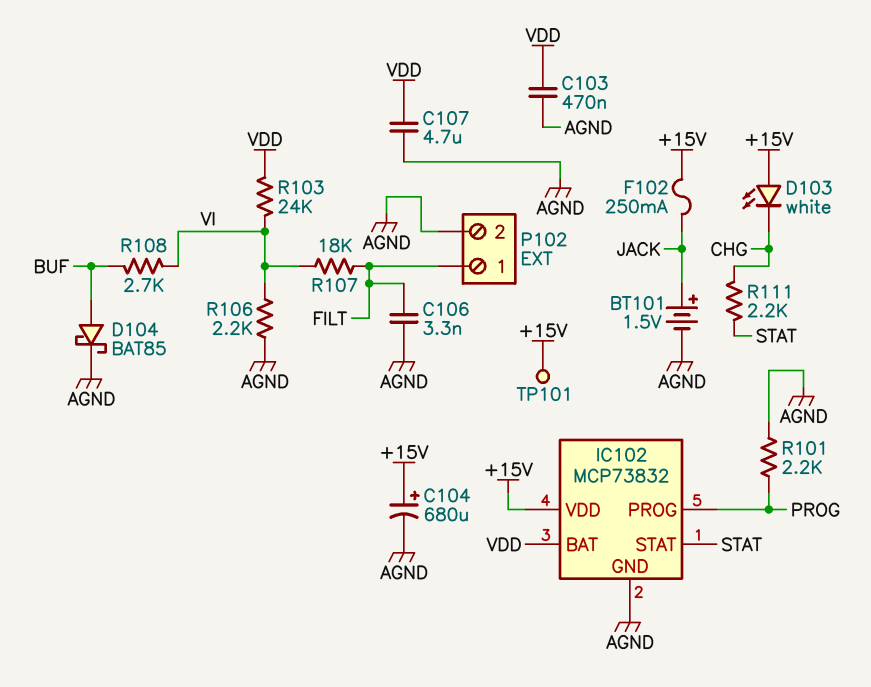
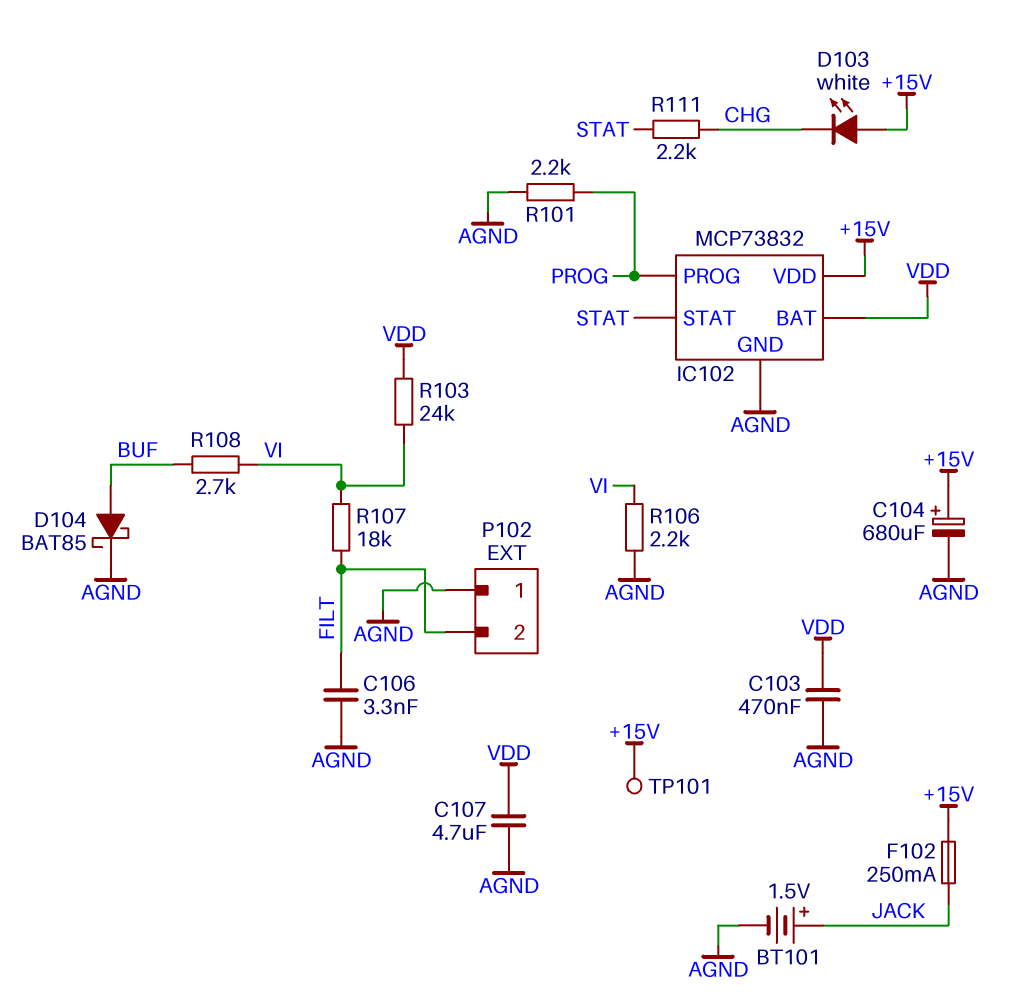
P102 pin 1: FILT -> AGND
P102 pin 2: AGND -> FILT

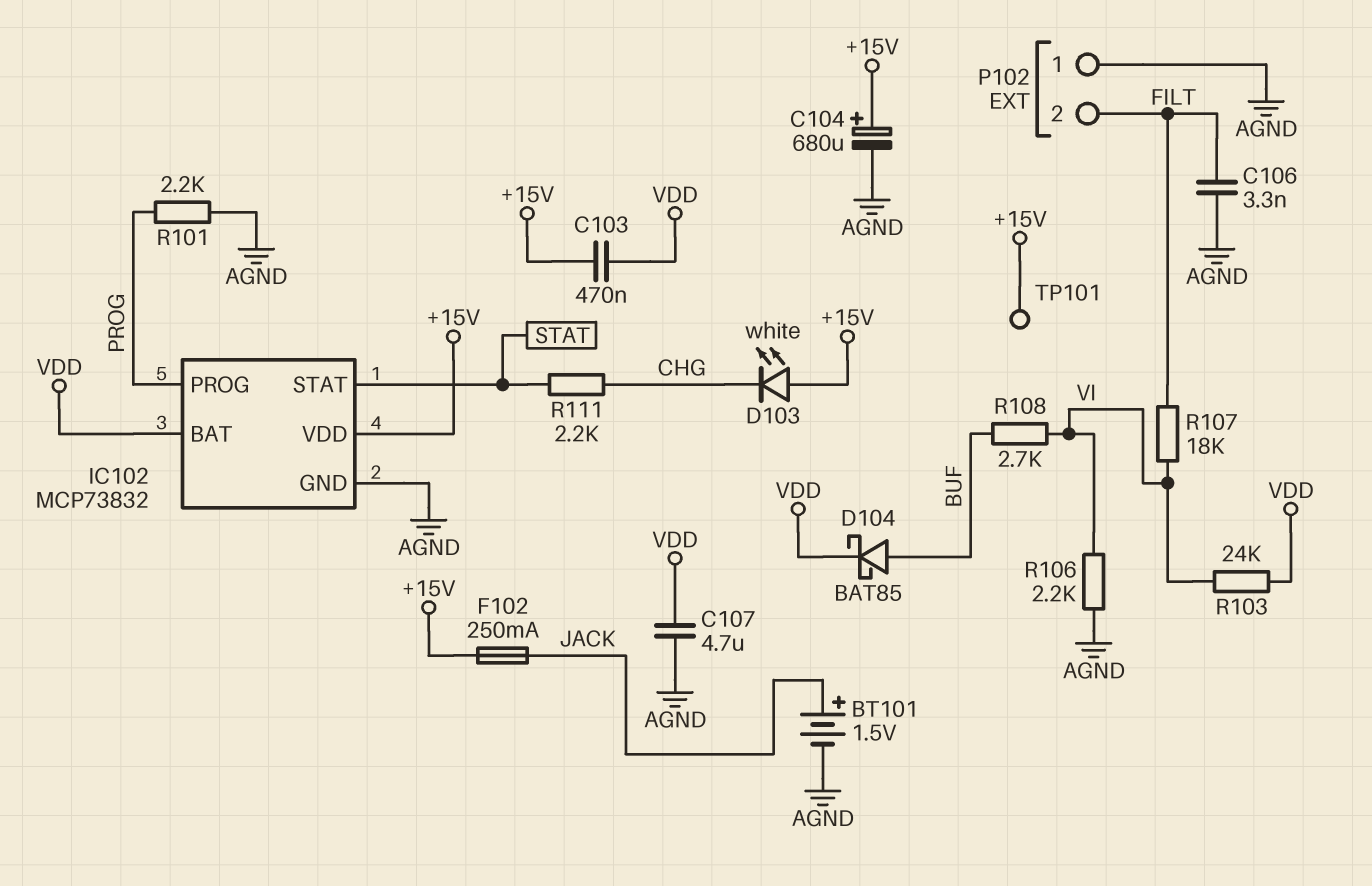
C103: 470nF (AGND, VDD) -> 470nF (+15V, VDD)
D104: schottky BAT85 (A BUF, K AGND) -> schottky BAT85 (A BUF, K VDD)

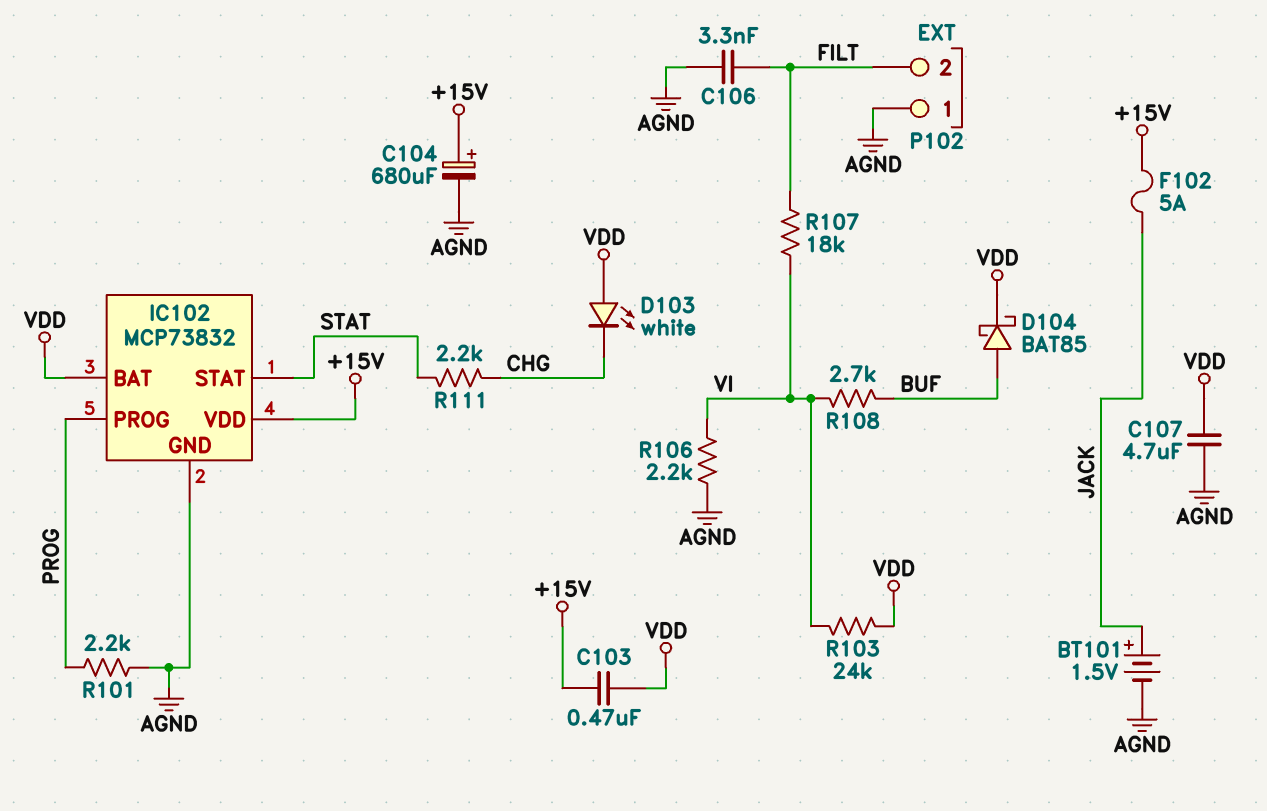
D103: LED white (A +15V, K CHG) -> LED white (A VDD, K CHG)
F102: 250mA (+15V, JACK) -> 5A (+15V, JACK)
TP101: test point (+15V) -> none

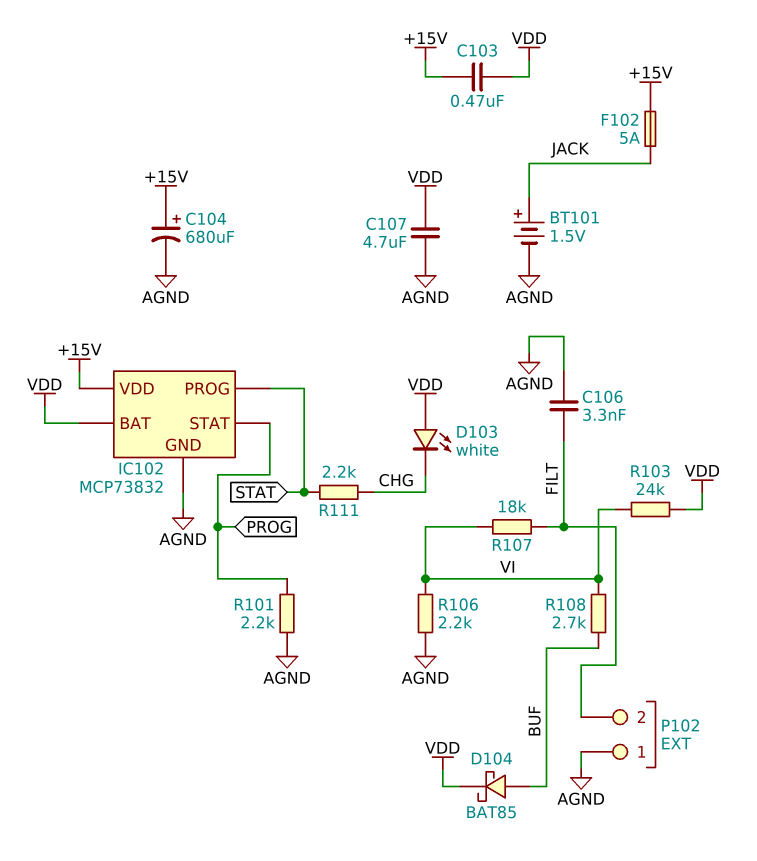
IC102 pin PROG: PROG -> STAT
IC102 pin STAT: STAT -> PROG

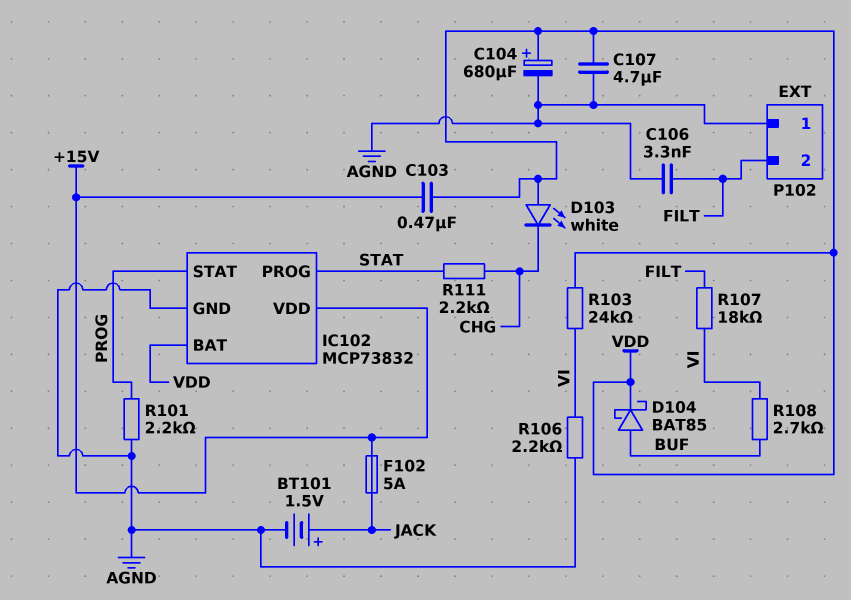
C104: 680uF (plus +15V, minus AGND) -> 680uF (plus VDD, minus AGND)

